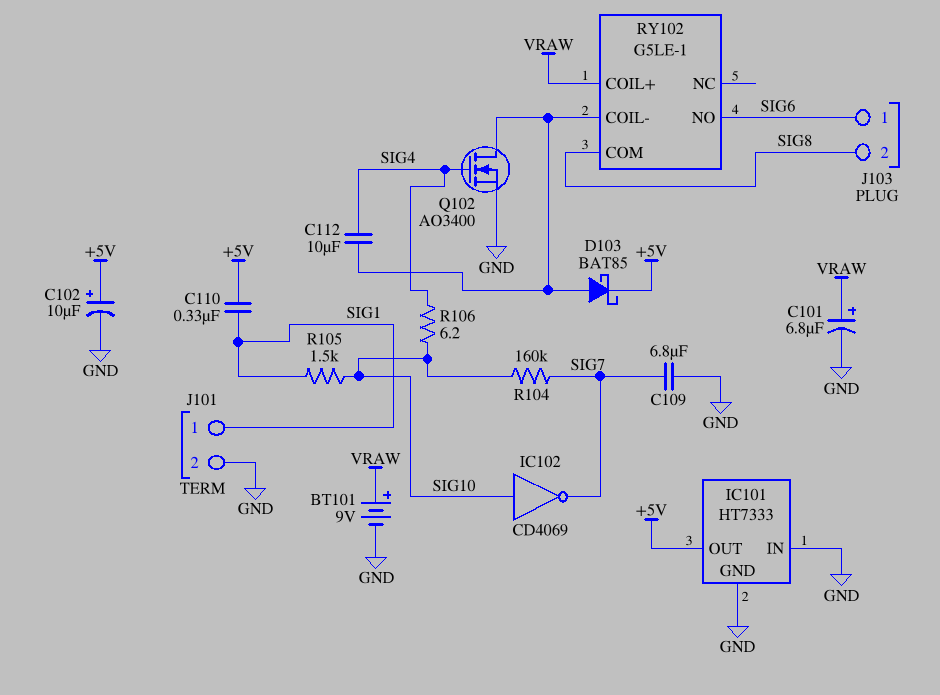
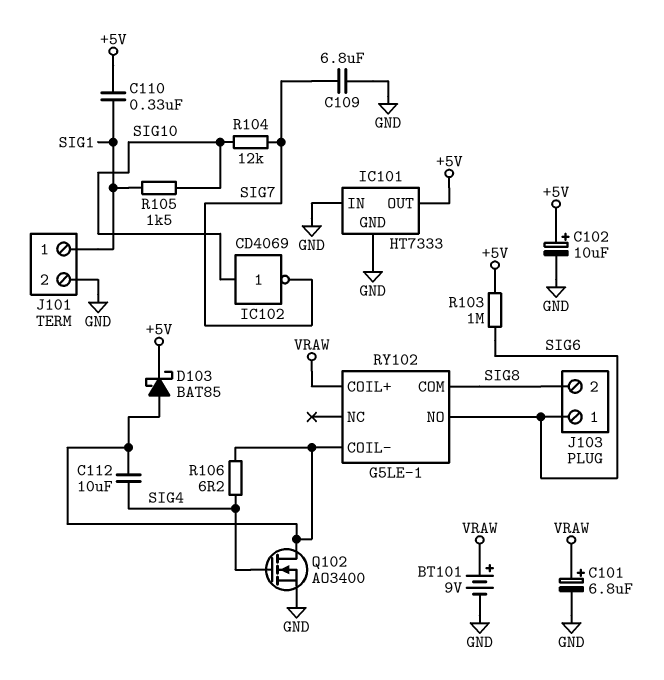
R103: none -> 1M (+5V, SIG6)
R104: 160k (SIG7, SIG10) -> 12k (SIG7, SIG10)
R106: 6.2 (SIG4, SIG10) -> 6.2 (RY102/COIL-, SIG4)

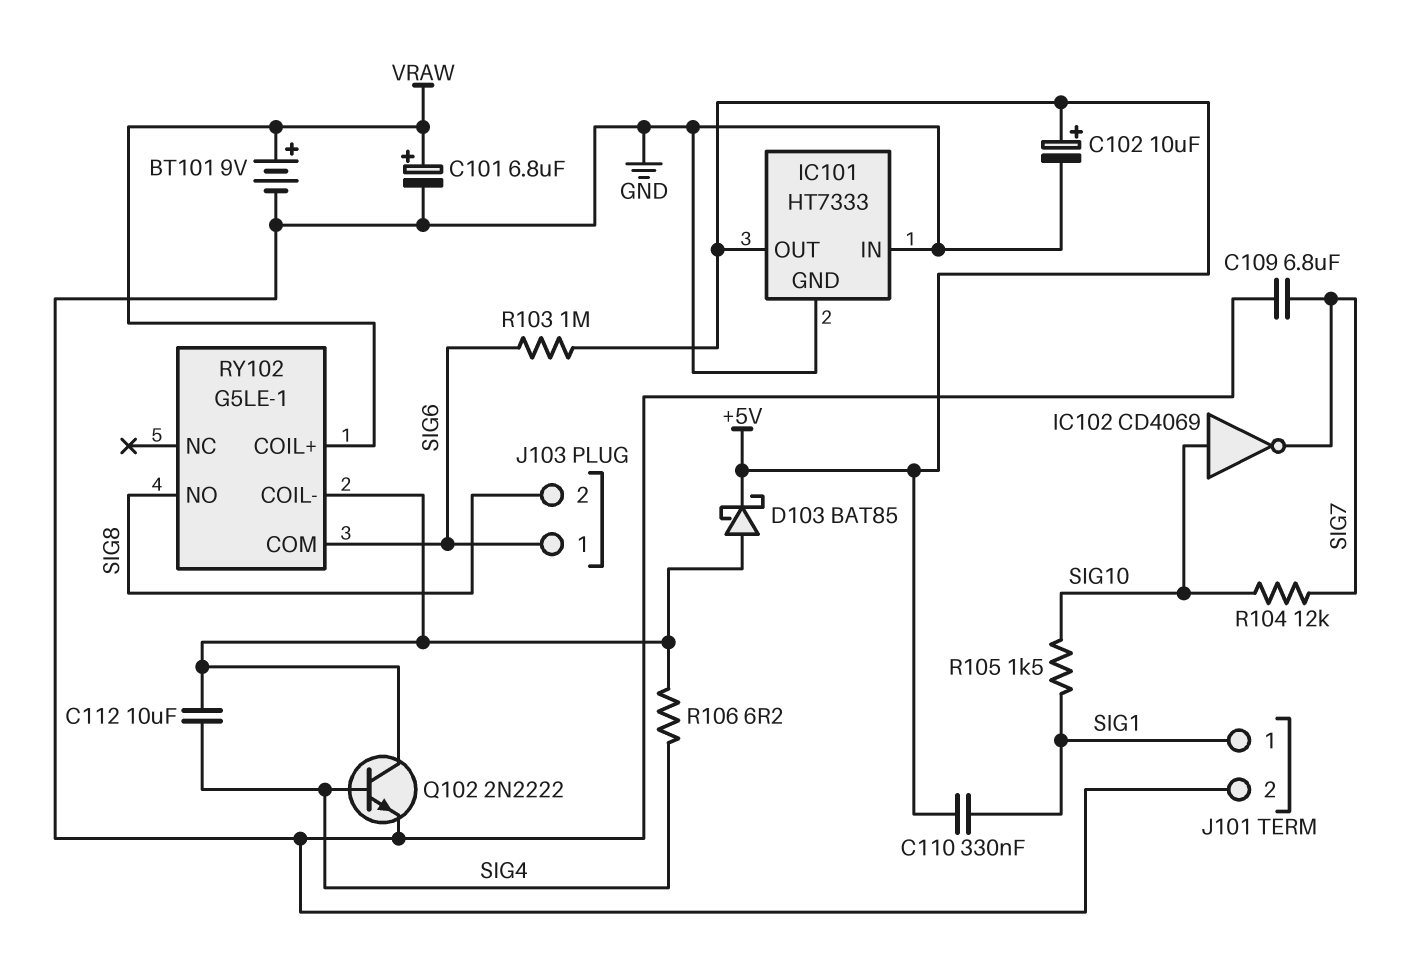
Q102: NMOS AO3400 (G SIG4, D RY102/COIL-, S GND) -> NPN 2N2222 (B SIG4, C RY102/COIL-, E GND)
RY102 pin COM: SIG8 -> SIG6
RY102 pin NO: SIG6 -> SIG8

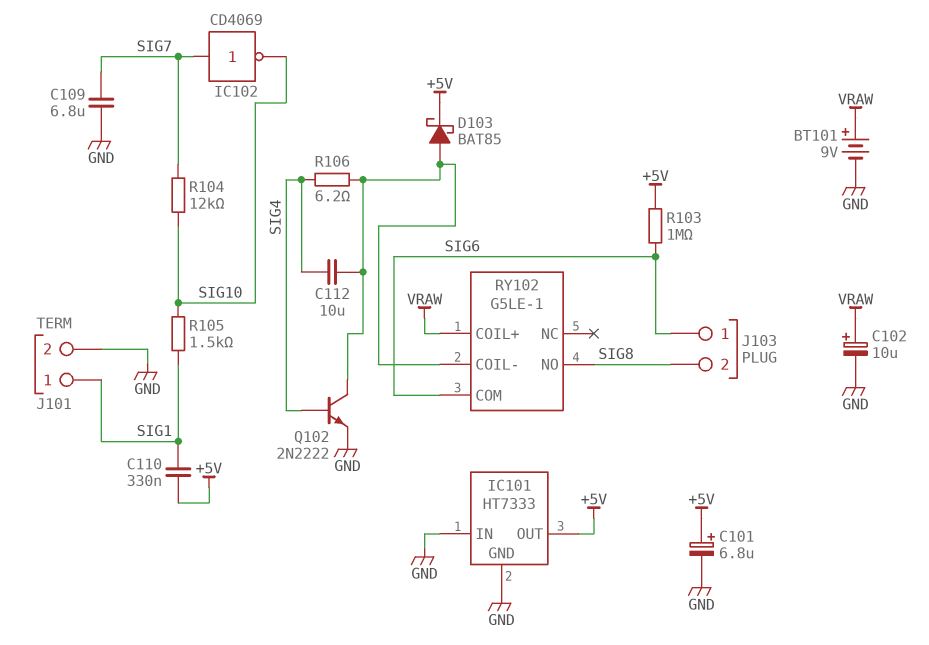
C101: 6.8uF (plus VRAW, minus GND) -> 6.8uF (plus +5V, minus GND)
C102: 10uF (plus +5V, minus GND) -> 10uF (plus VRAW, minus GND)
IC102: NOT CD4069 (in SIG10, out SIG7) -> NOT CD4069 (in SIG7, out SIG10)

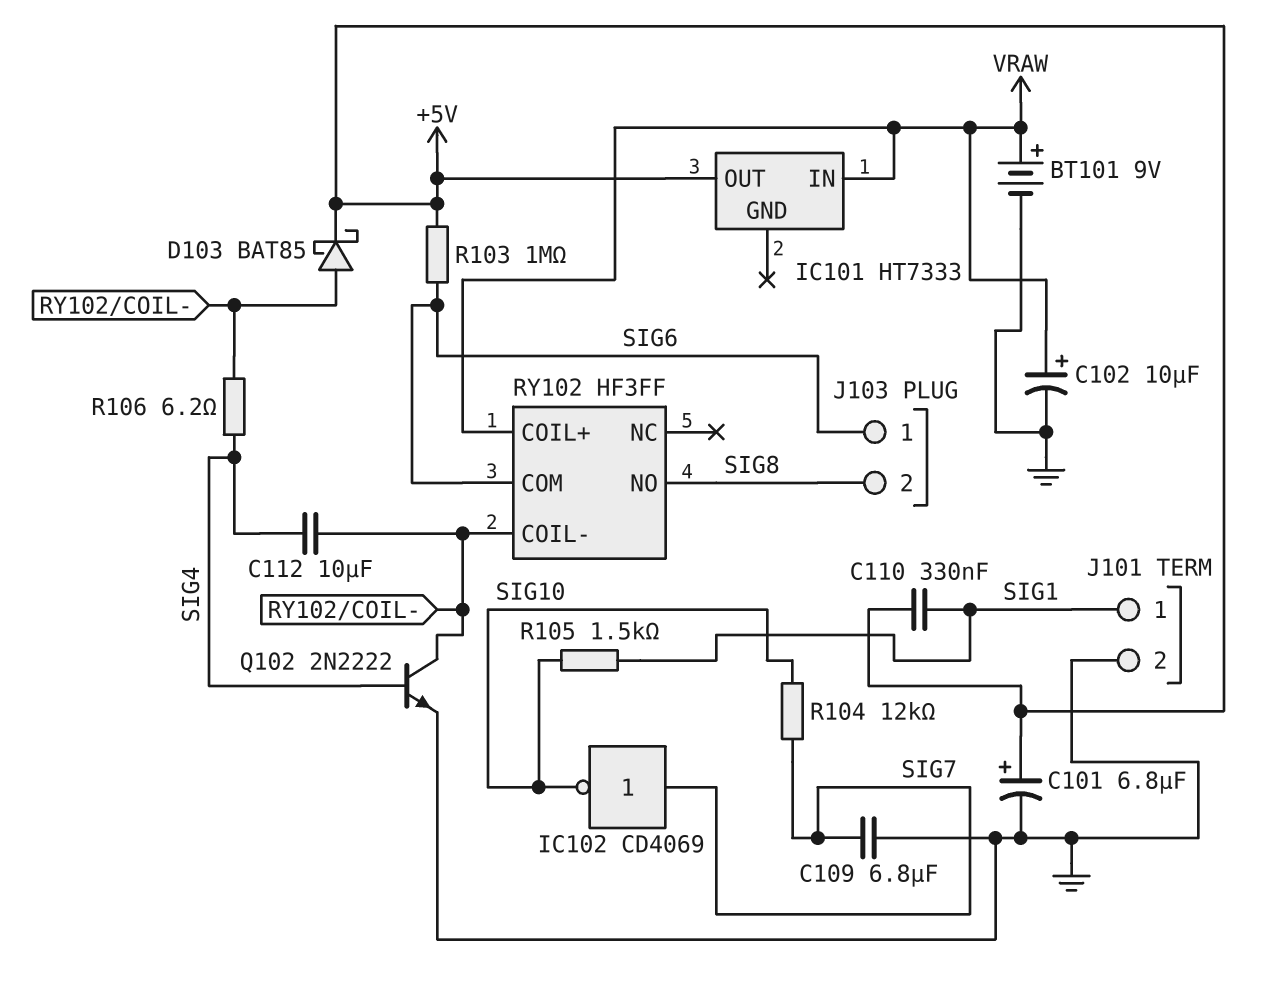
IC101 pin GND: GND -> none
IC101 pin IN: GND -> VRAW
RY102: G5LE-1 -> HF3FF

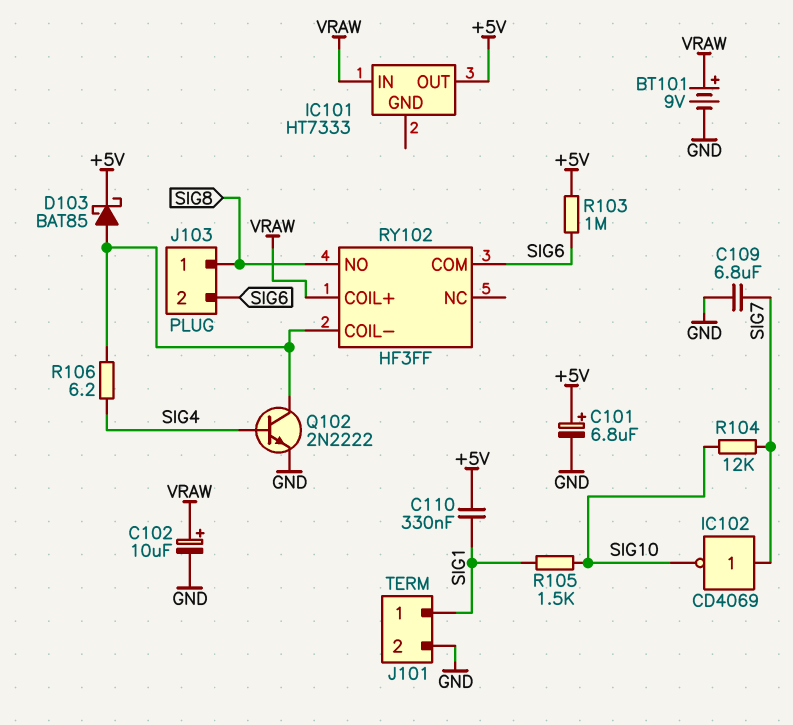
C112: 10uF (RY102/COIL-, SIG4) -> none
J103 pin 1: SIG6 -> SIG8
J103 pin 2: SIG8 -> SIG6

